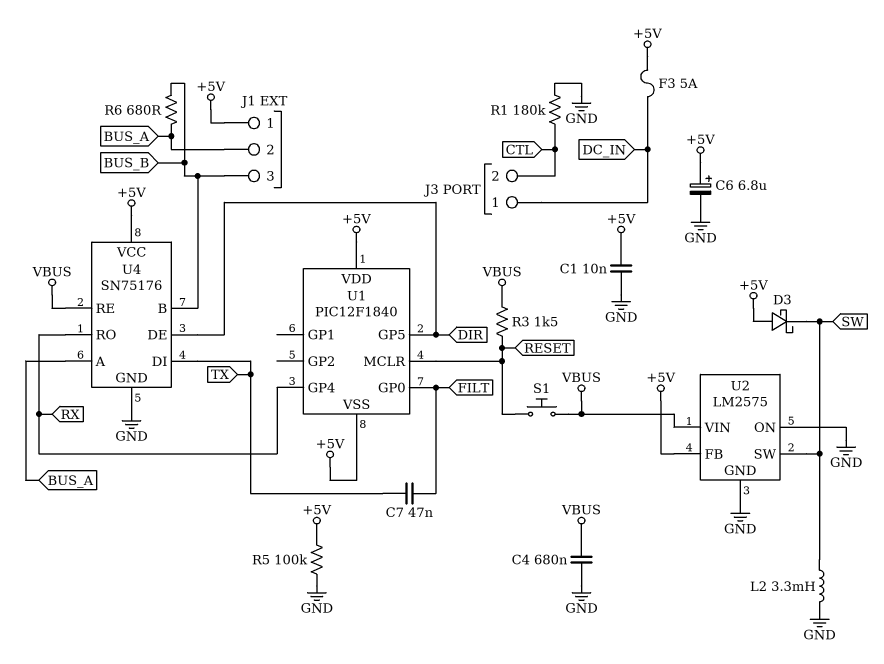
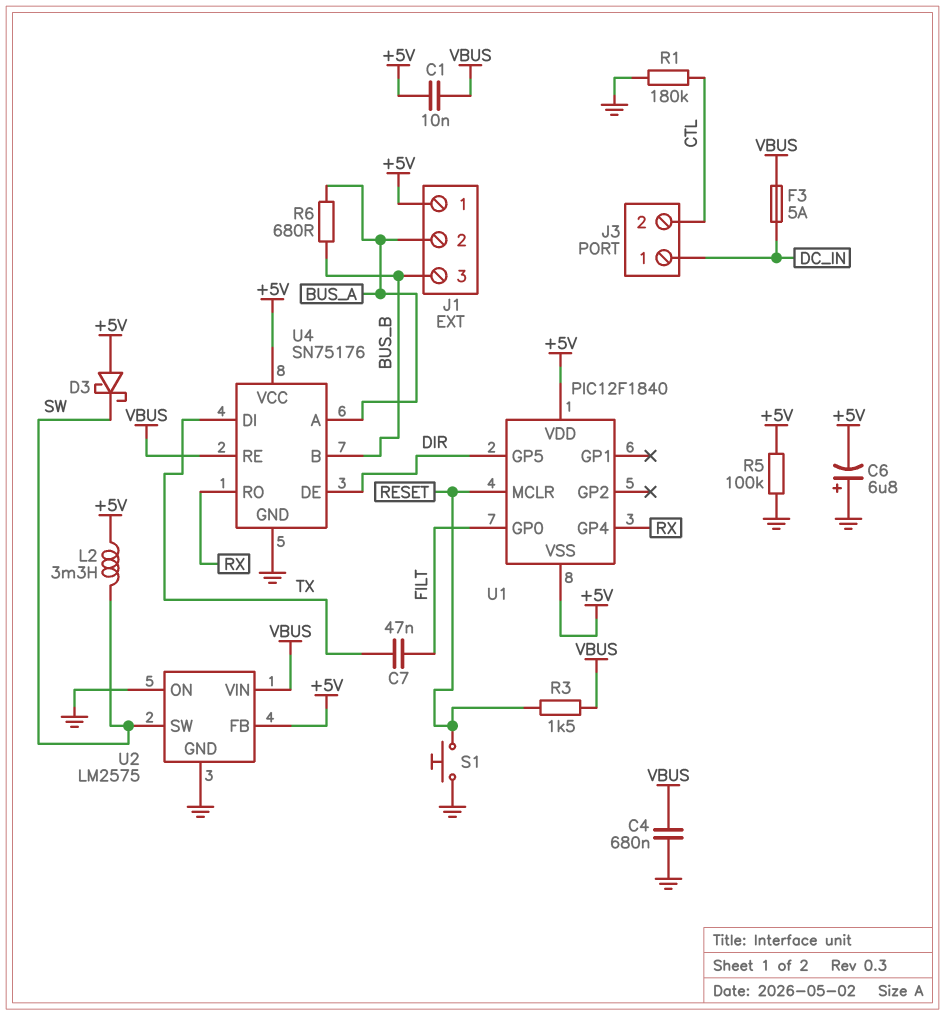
C1: 10nF (+5V, GND) -> 10nF (+5V, VBUS)
C6: 6.8uF (plus +5V, minus GND) -> 6.8uF (plus GND, minus +5V)
F3: 5A (+5V, DC_IN) -> 5A (DC_IN, VBUS)
L2: 3.3mH (GND, SW) -> 3.3mH (+5V, SW)
S1: button (RESET, VBUS) -> button (GND, RESET)

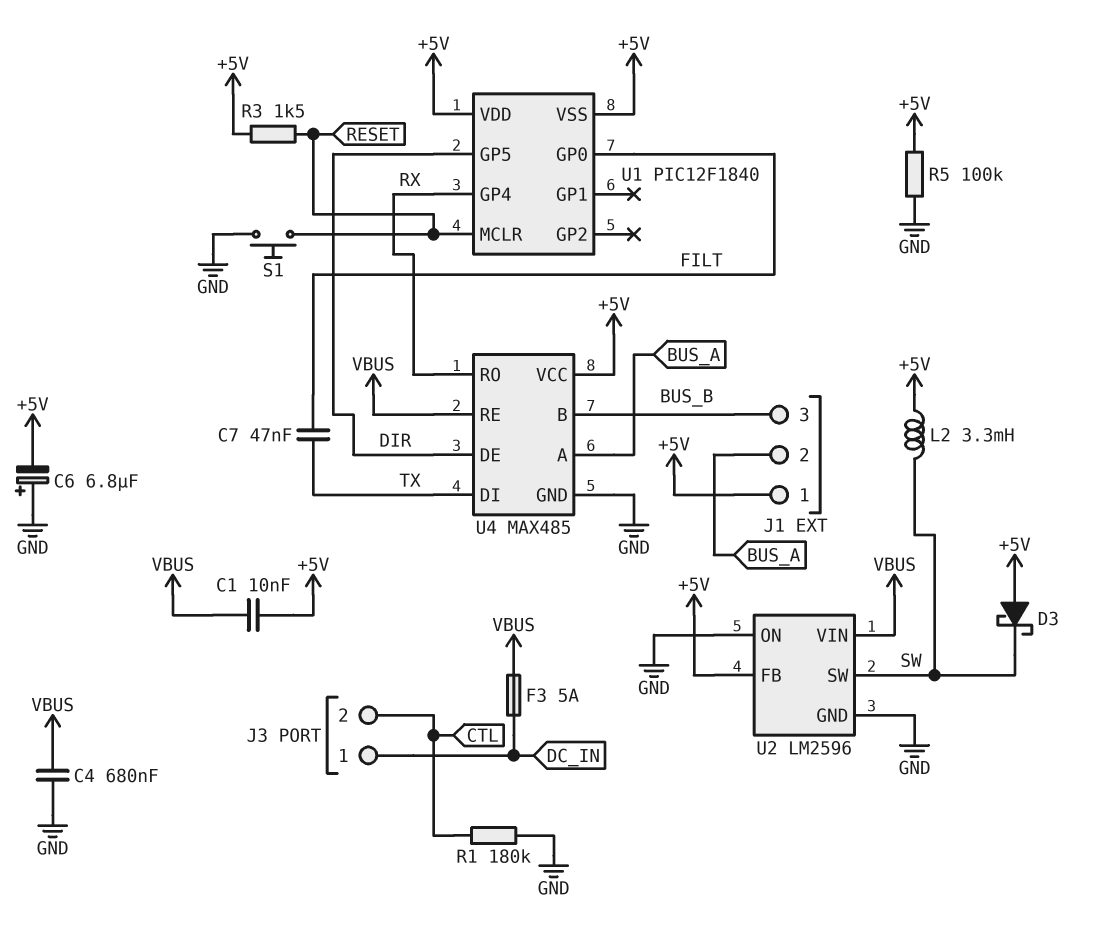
R3: 1.5k (RESET, VBUS) -> 1.5k (+5V, RESET)
R6: 680 (BUS_A, BUS_B) -> none
U2: LM2575 -> LM2596
U4: SN75176 -> MAX485

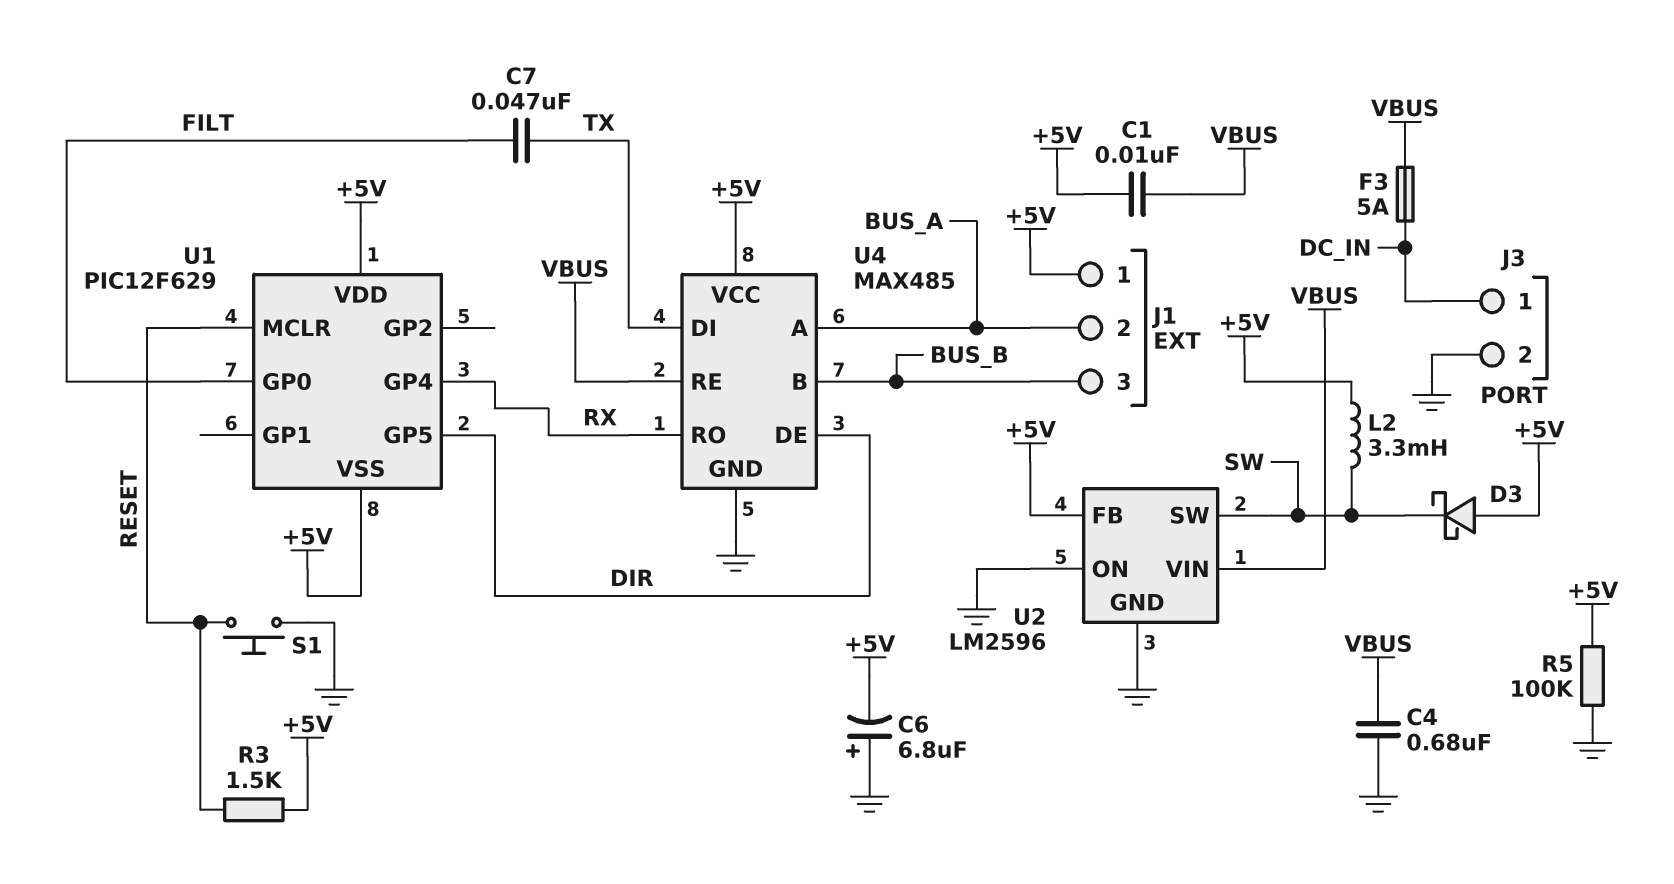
J3 pin 2: CTL -> GND
R1: 180k (CTL, GND) -> none
U1: PIC12F1840 -> PIC12F629

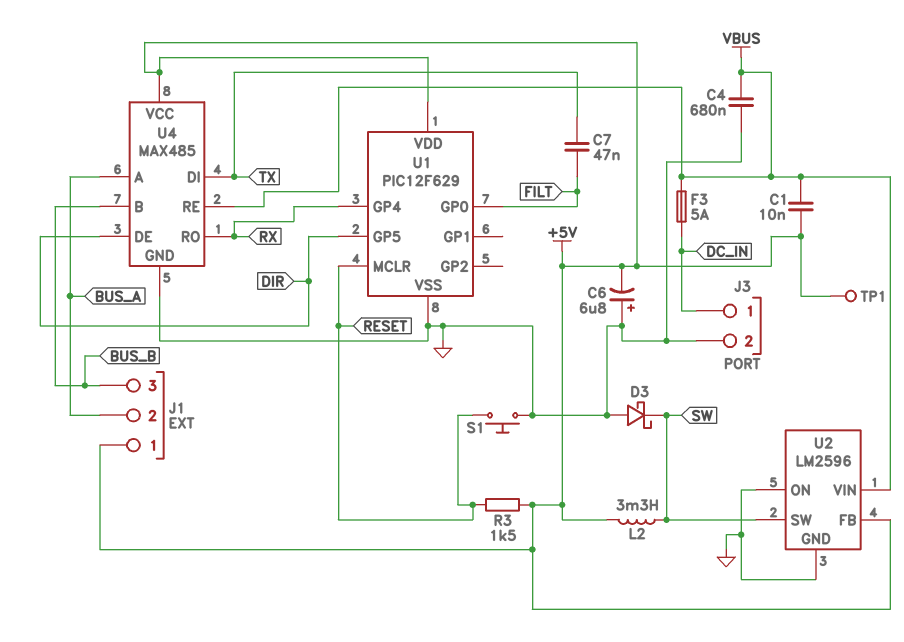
D3: schottky (A +5V, K SW) -> schottky (A GND, K SW)
R5: 100k (+5V, GND) -> none
TP1: none -> test point (+5V)
U1 pin VSS: +5V -> GND

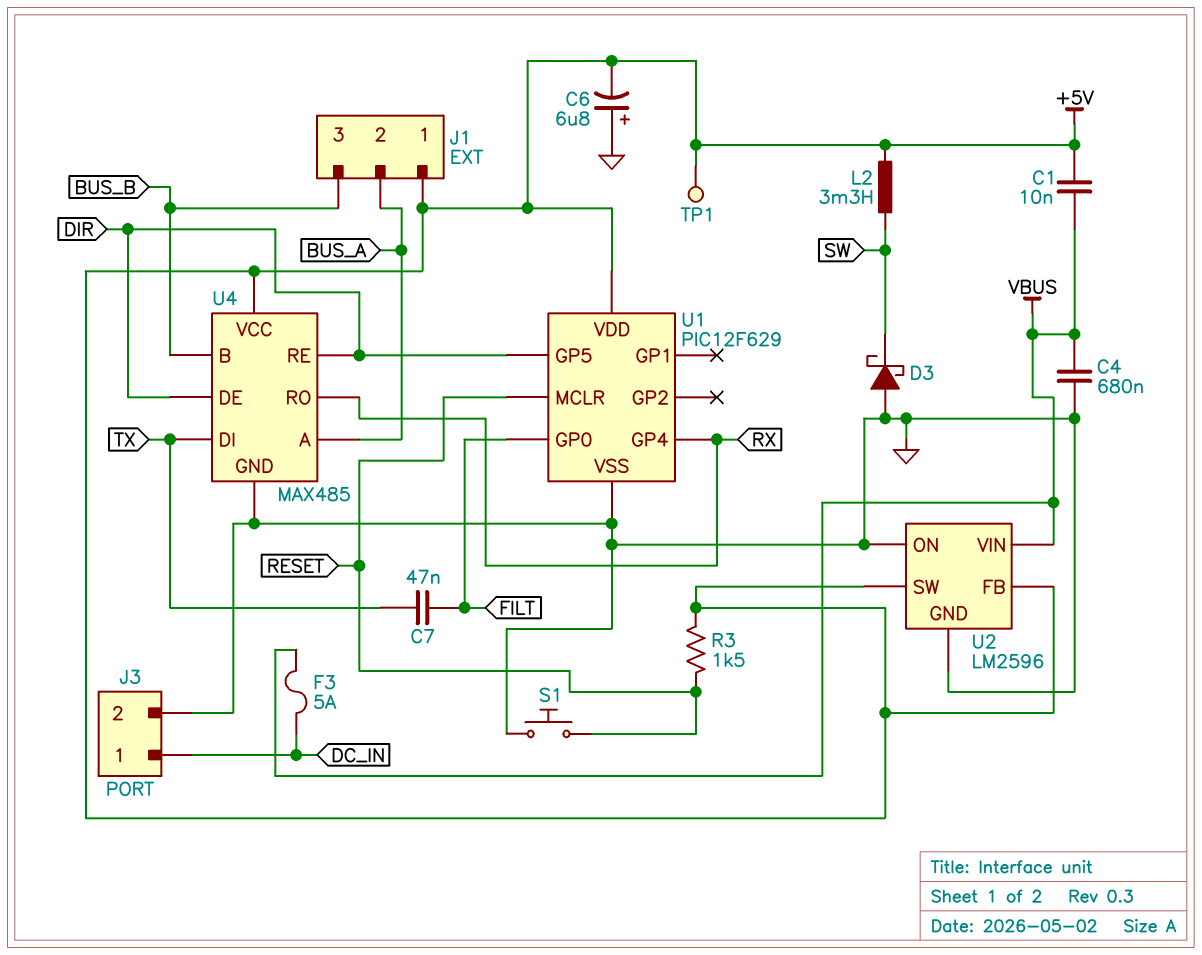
U2 pin SW: SW -> +5V
U4 pin RE: VBUS -> DIR

